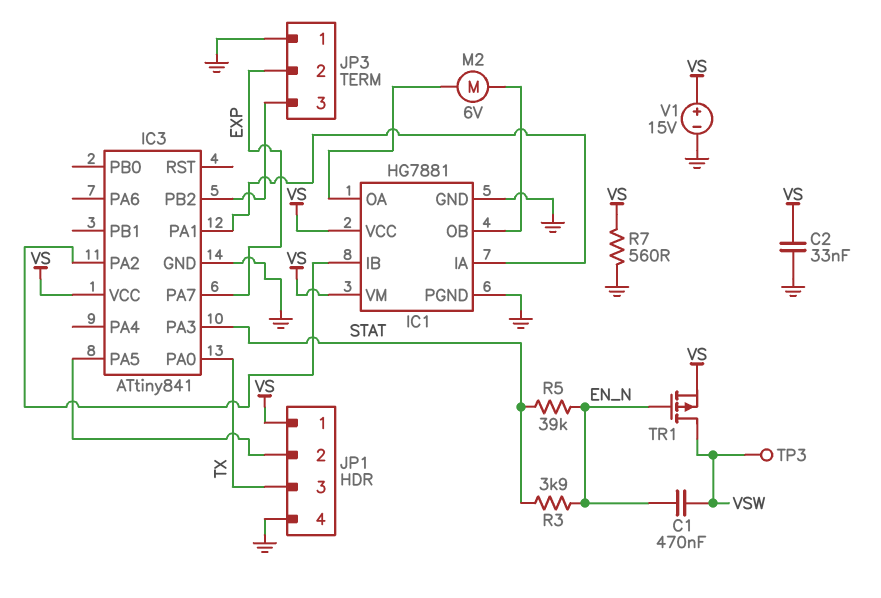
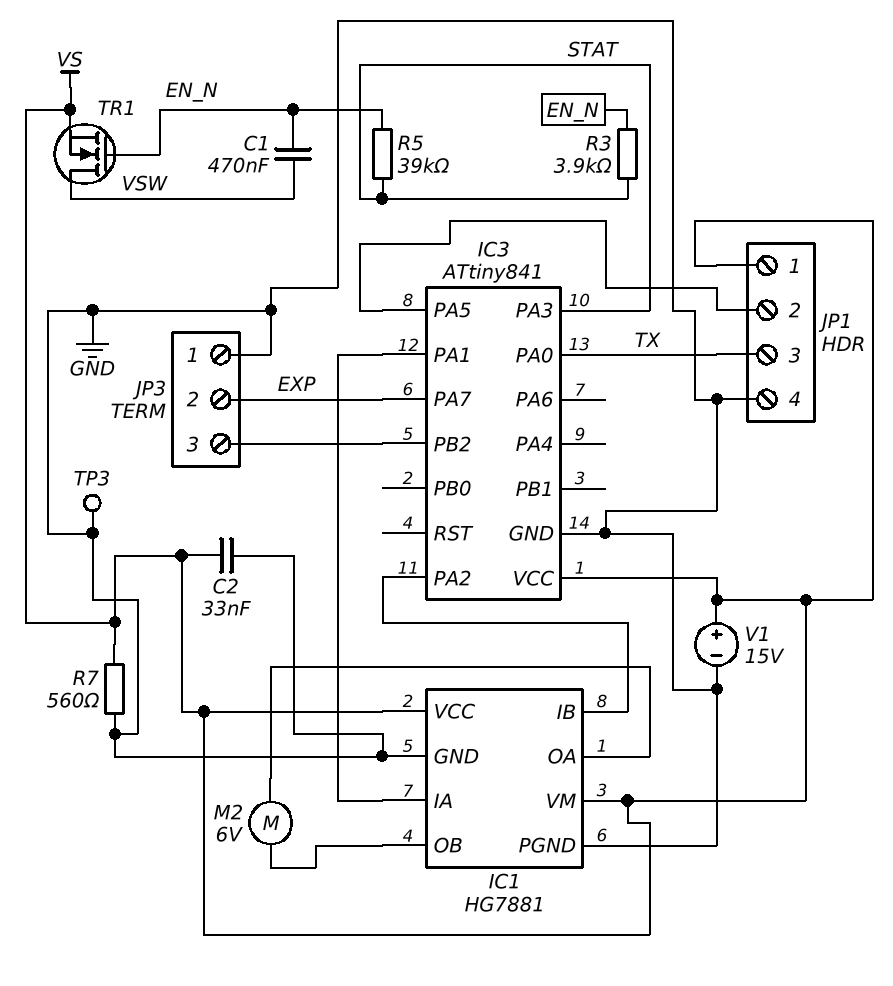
TP3: test point (VSW) -> test point (GND)
TR1: PMOS (G EN_N, D VSW, S VS) -> NMOS (G EN_N, D VSW, S VS)

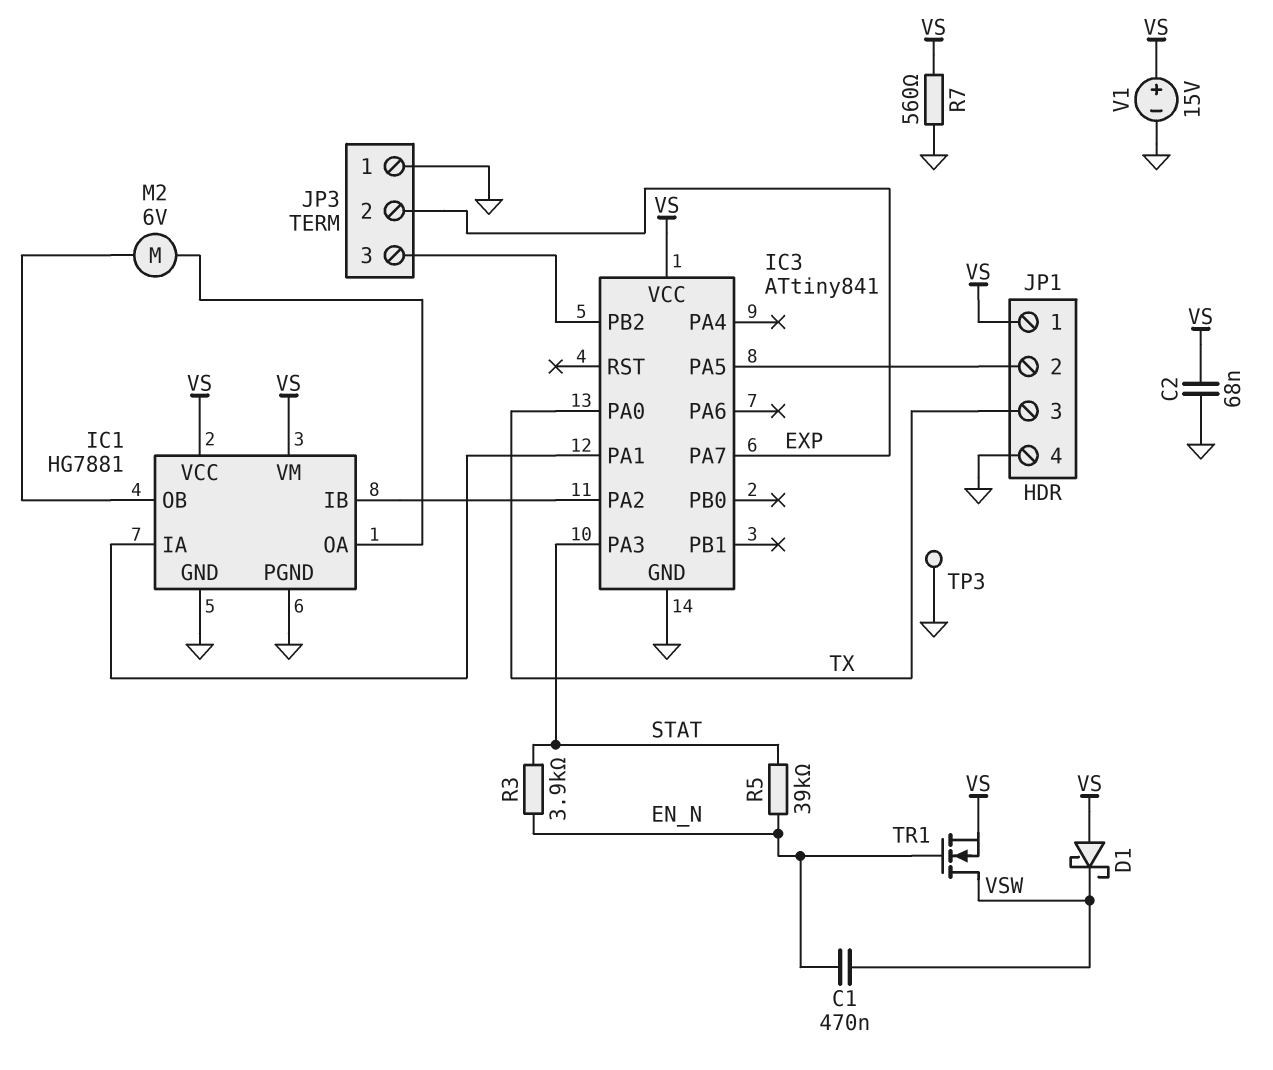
C2: 33nF (GND, VS) -> 68nF (GND, VS)
D1: none -> schottky (A VS, K VSW)

